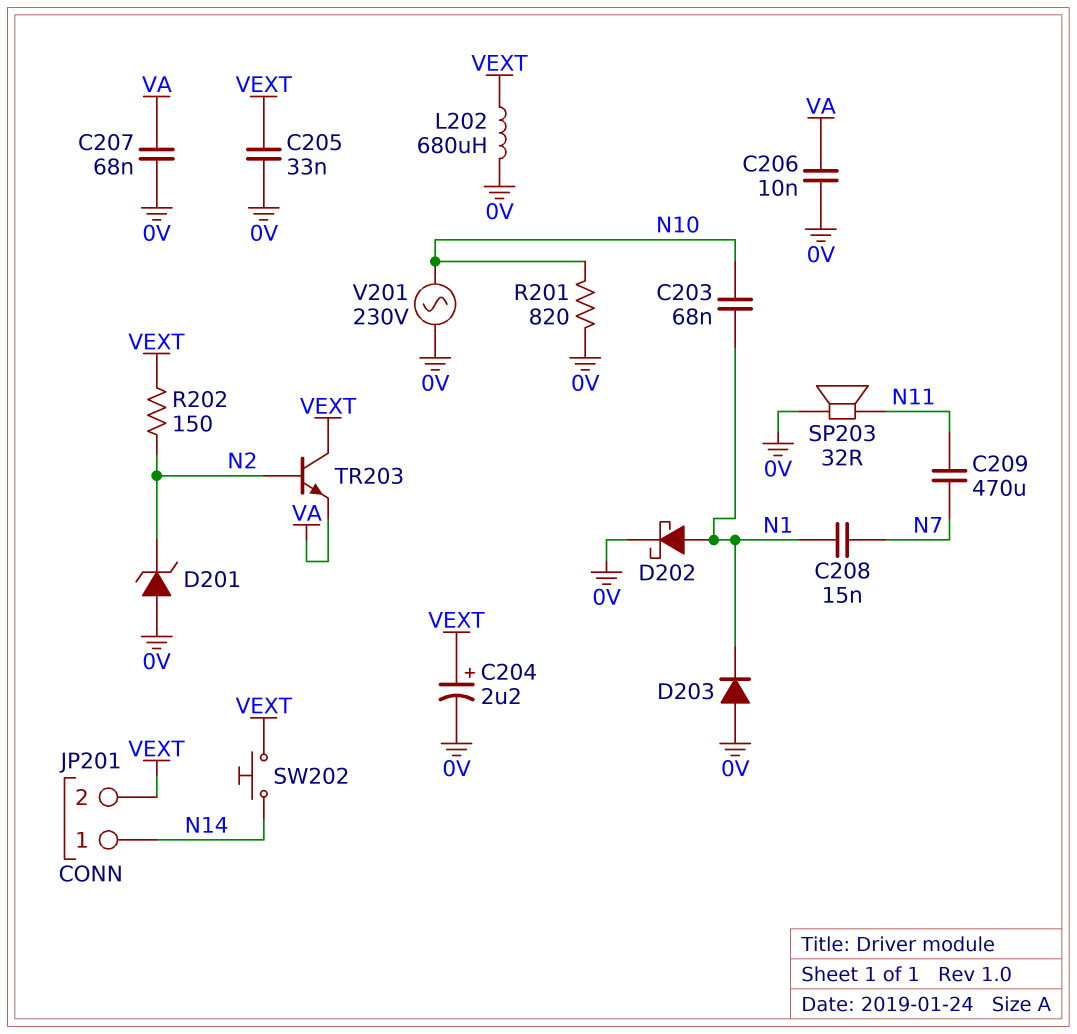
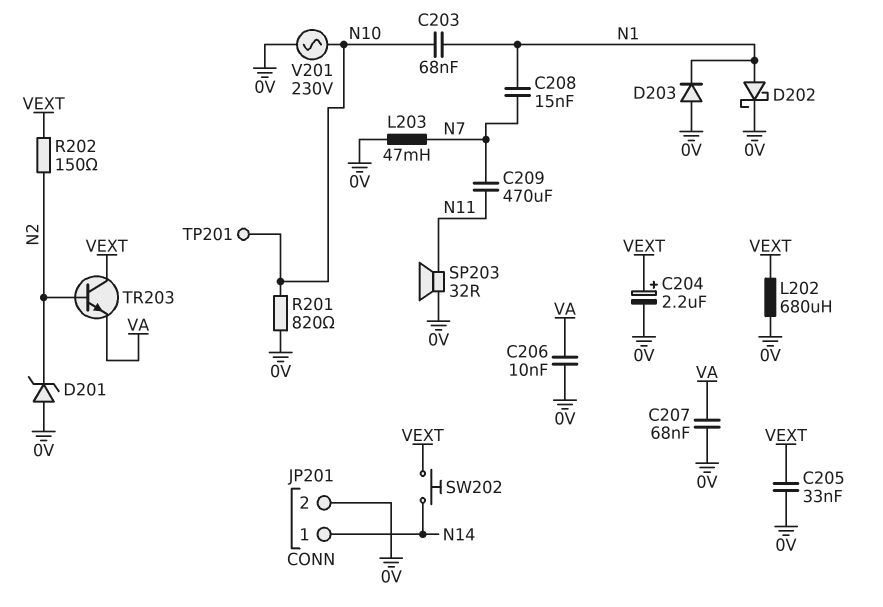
JP201 pin 2: VEXT -> 0V
L203: none -> 47mH (0V, N7)
TP201: none -> test point (N10)

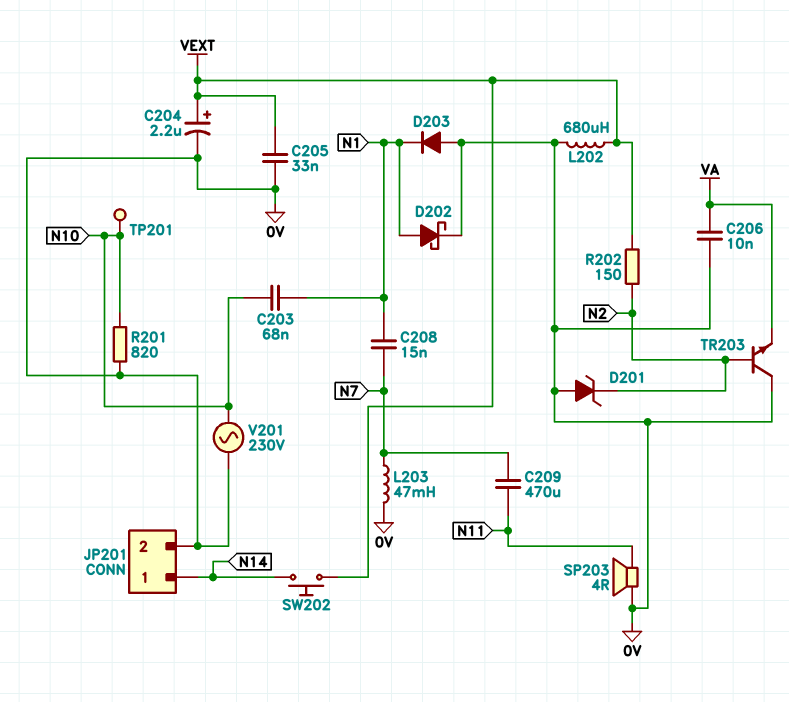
C207: 68nF (0V, VA) -> none
SP203: speaker 32R (0V, N11) -> speaker 4R (0V, N11)
TR203: NPN (B N2, C VEXT, E VA) -> NPN (B N2, C 0V, E VA)

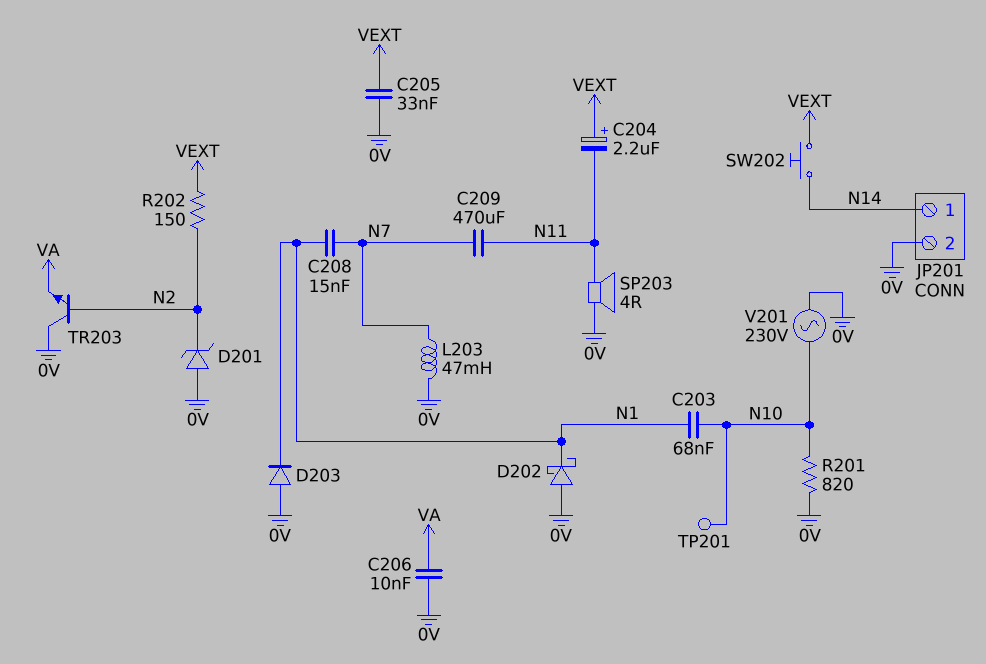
C204: 2.2uF (plus VEXT, minus 0V) -> 2.2uF (plus VEXT, minus N11)
D202: schottky (A N1, K 0V) -> schottky (A 0V, K N1)
L202: 680uH (0V, VEXT) -> none

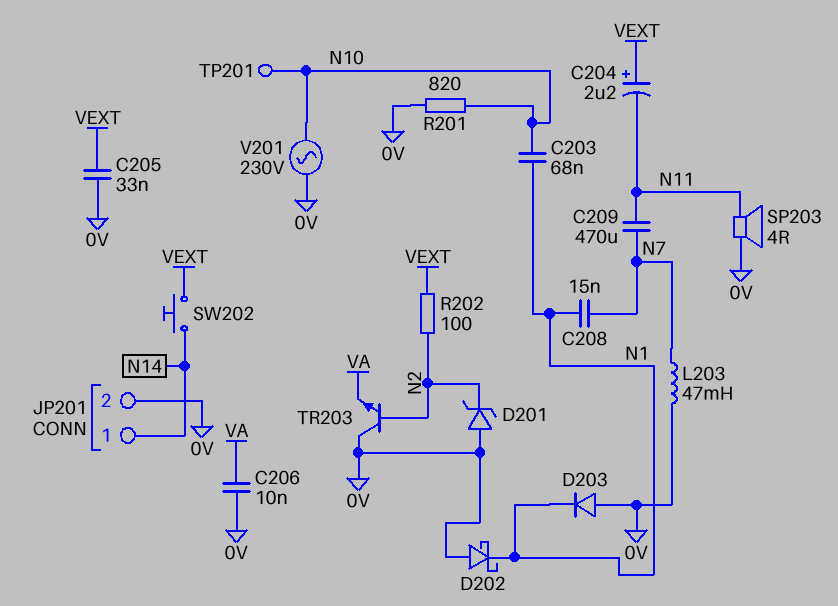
R202: 150 (N2, VEXT) -> 100 (N2, VEXT)

